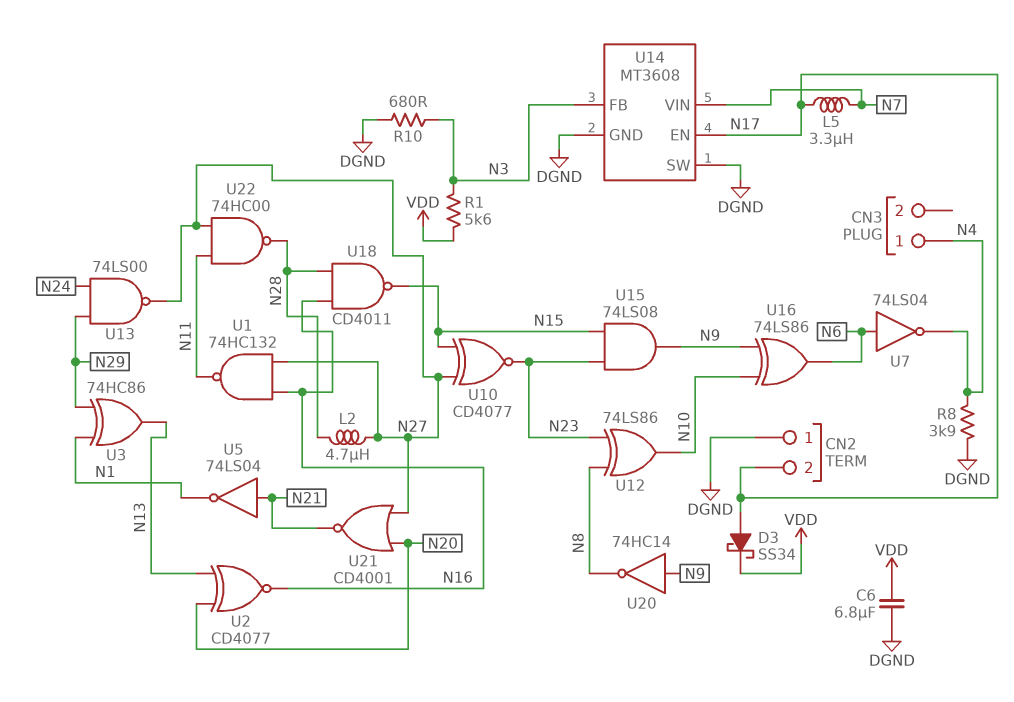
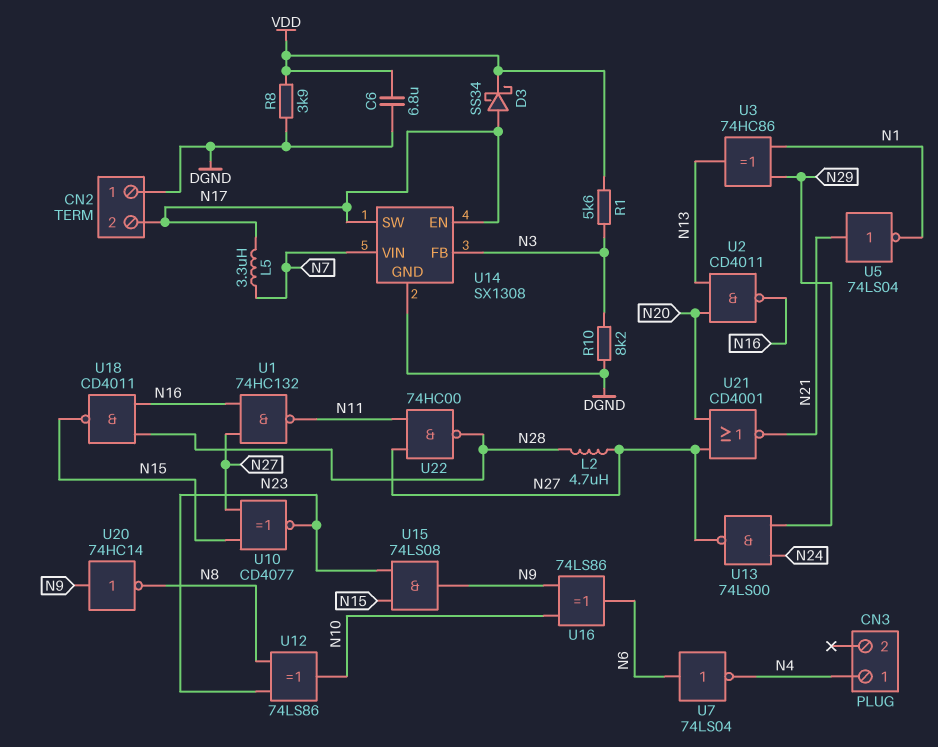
R8: 3.9k (DGND, N4) -> 3.9k (DGND, VDD)
R10: 680 (DGND, N3) -> 8.2k (DGND, N3)
U2: XNOR CD4077 (in N13, in N20, out N16) -> NAND CD4011 (in N13, in N20, out N16)
U14: MT3608 -> SX1308
U14 pin SW: DGND -> N17

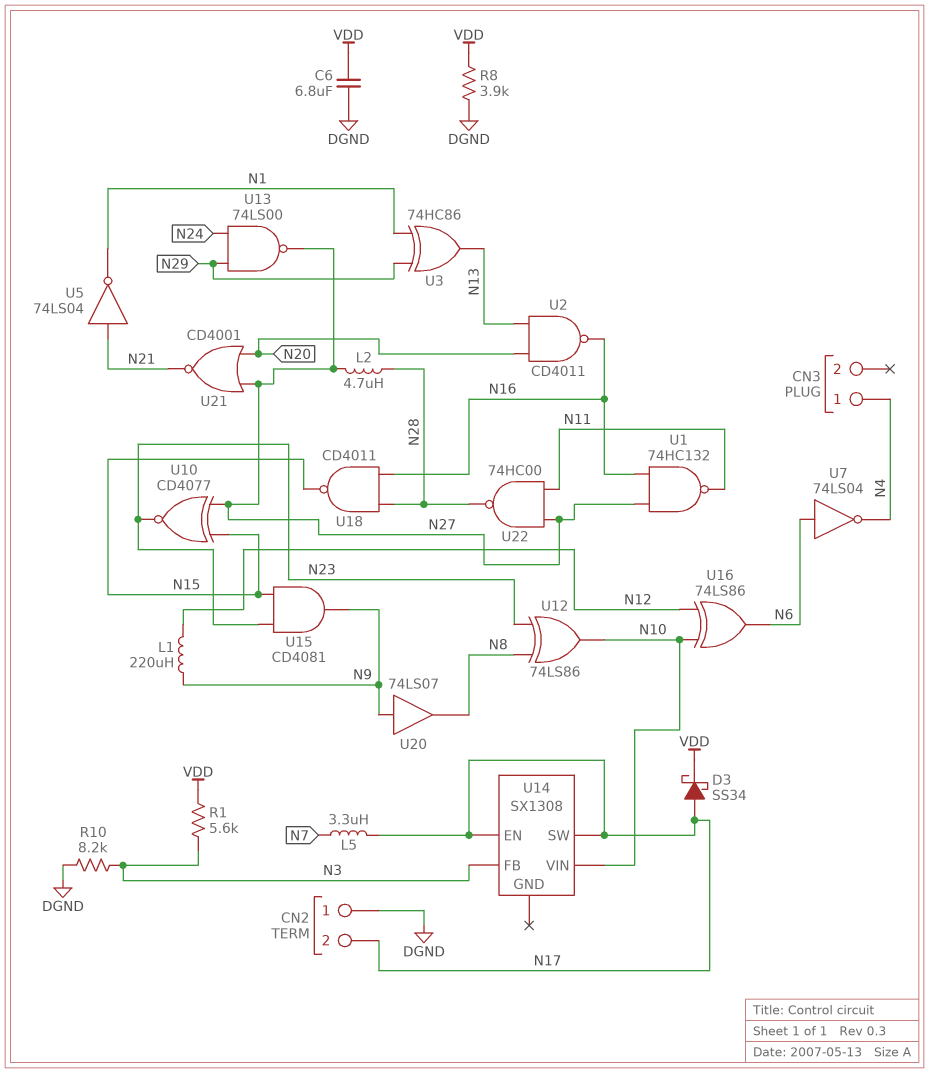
L1: none -> 220uH (N9, N12)
U14 pin GND: DGND -> none
U14 pin VIN: N7 -> N10
U15: AND 74LS08 (in N15, in N23, out N9) -> AND CD4081 (in N15, in N23, out N9)
U16: XOR 74LS86 (in N9, in N10, out N6) -> XOR 74LS86 (in N10, in N12, out N6)
U20: NOT 74HC14 (in N9, out N8) -> buffer 74LS07 (in N9, out N8)

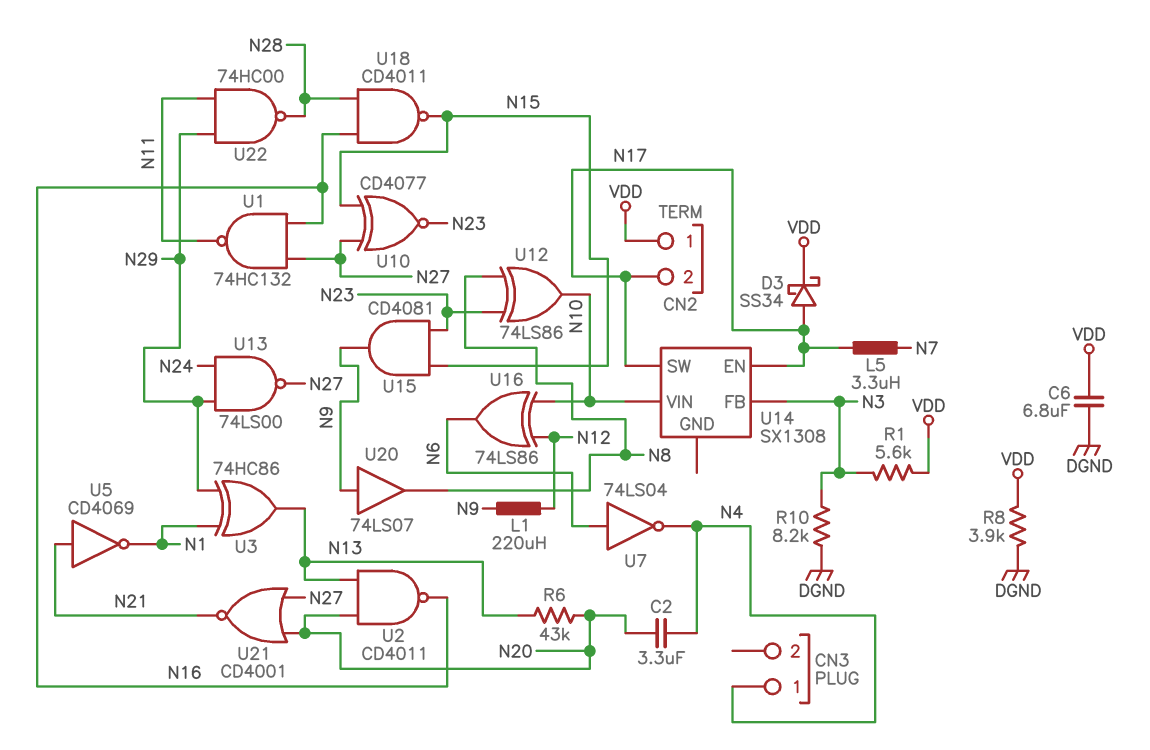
C2: none -> 3.3uF (N4, N20)
CN2 pin 1: DGND -> VDD
L2: 4.7uH (N27, N28) -> none
R6: none -> 43k (N13, N20)
U5: NOT 74LS04 (in N21, out N1) -> NOT CD4069 (in N21, out N1)
U22: NAND 74HC00 (in N11, in N27, out N28) -> NAND 74HC00 (in N11, in N29, out N28)

